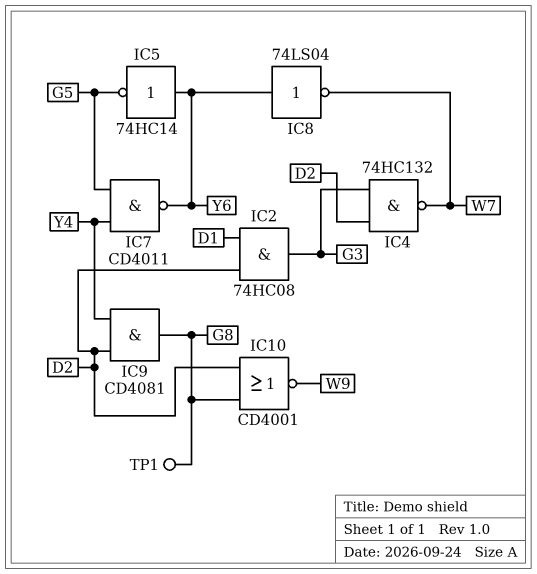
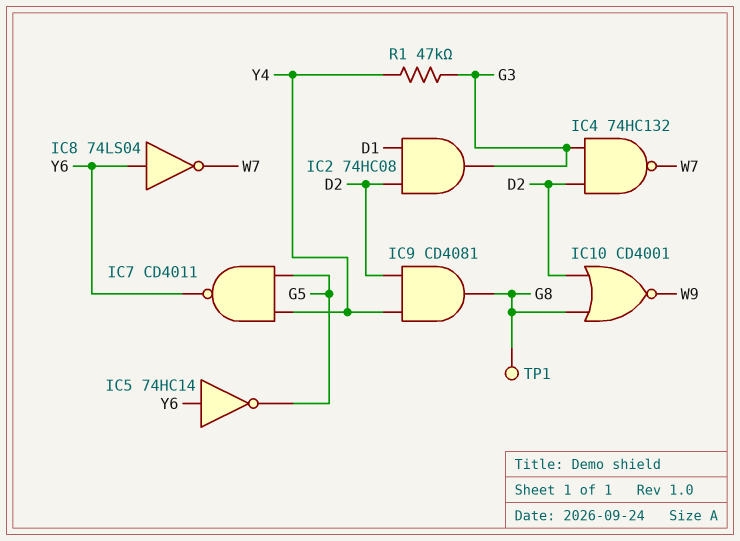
R1: none -> 47k (G3, Y4)

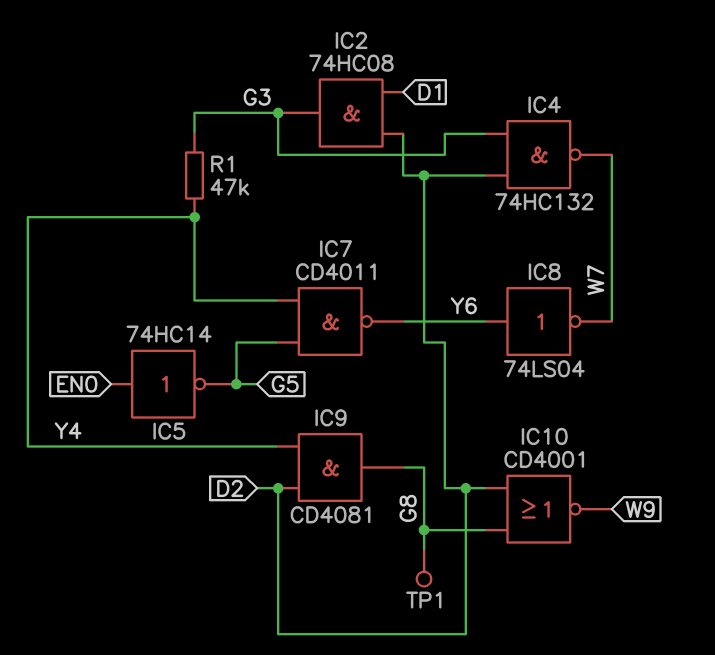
IC5: NOT 74HC14 (in Y6, out G5) -> NOT 74HC14 (in EN0, out G5)

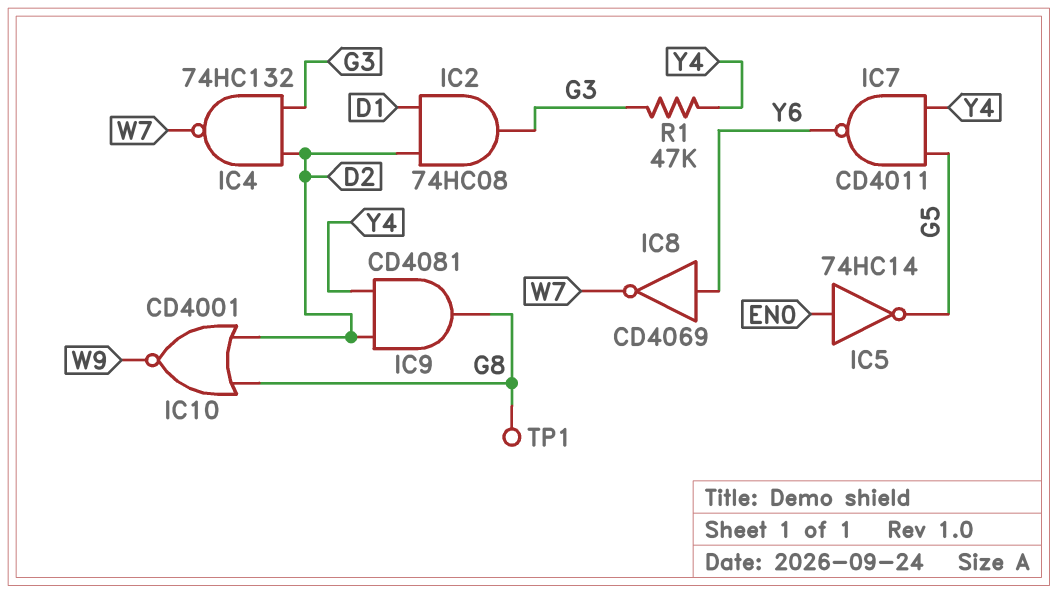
IC8: NOT 74LS04 (in Y6, out W7) -> NOT CD4069 (in Y6, out W7)

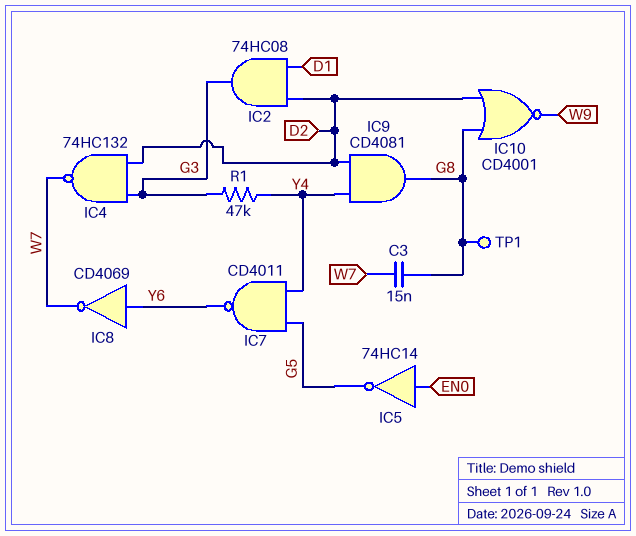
C3: none -> 15nF (G8, W7)

